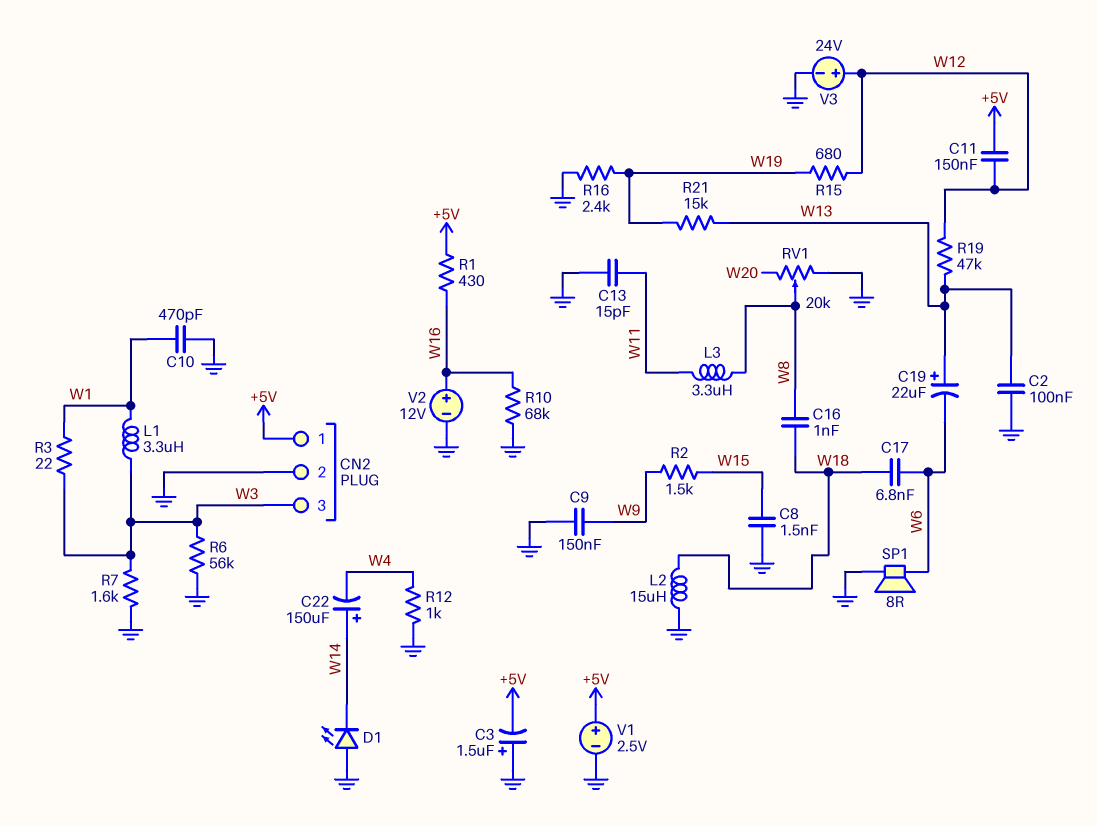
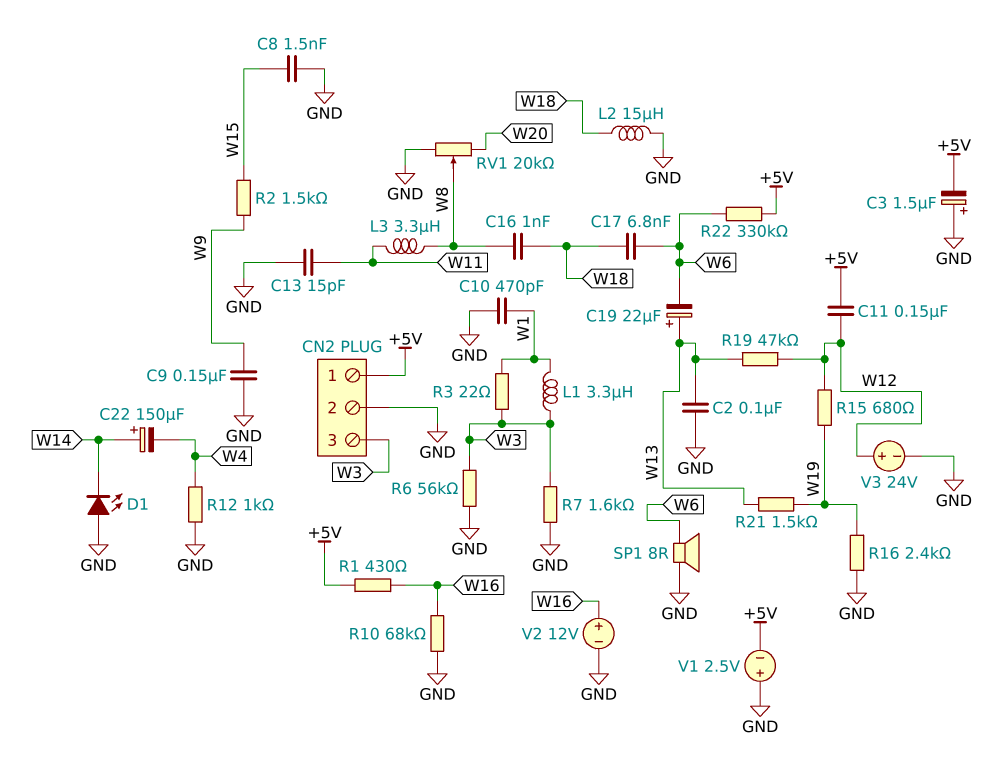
R21: 15k (W13, W19) -> 1.5k (W13, W19)
R22: none -> 330k (+5V, W6)
V1: 2.5V (plus +5V, minus GND) -> 2.5V (plus GND, minus +5V)

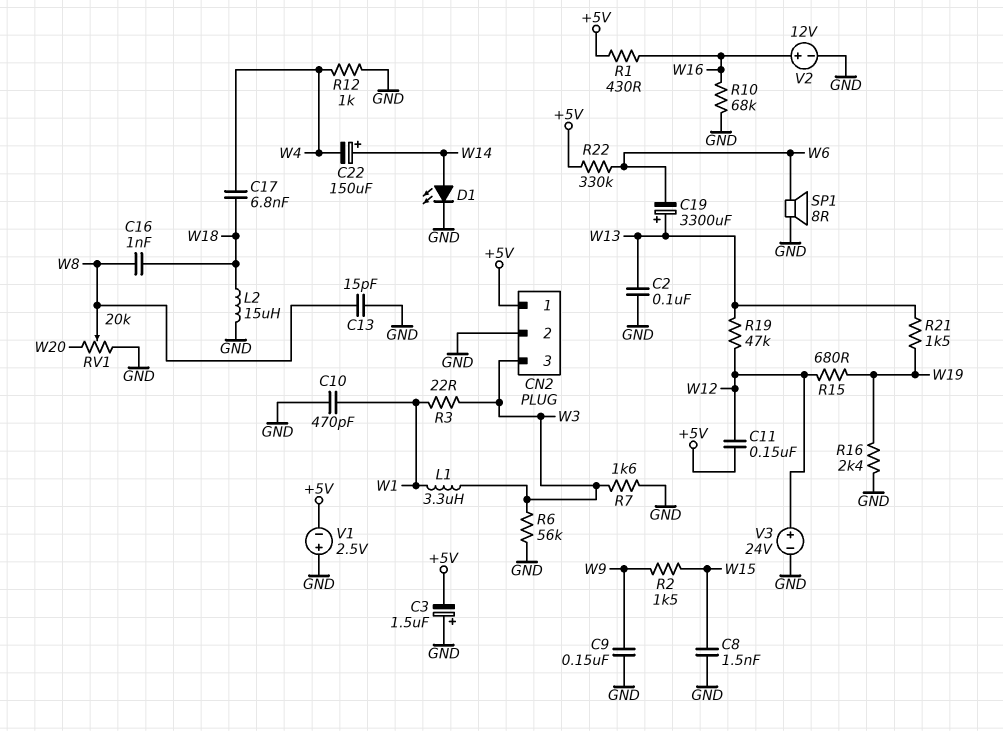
C13: 15pF (GND, W11) -> 15pF (GND, W8)
C17: 6.8nF (W6, W18) -> 6.8nF (W4, W18)
C19: 22uF (plus W13, minus W6) -> 3300uF (plus W13, minus W6)
D1: LED (A GND, K W14) -> LED (A W14, K GND)
L3: 3.3uH (W8, W11) -> none

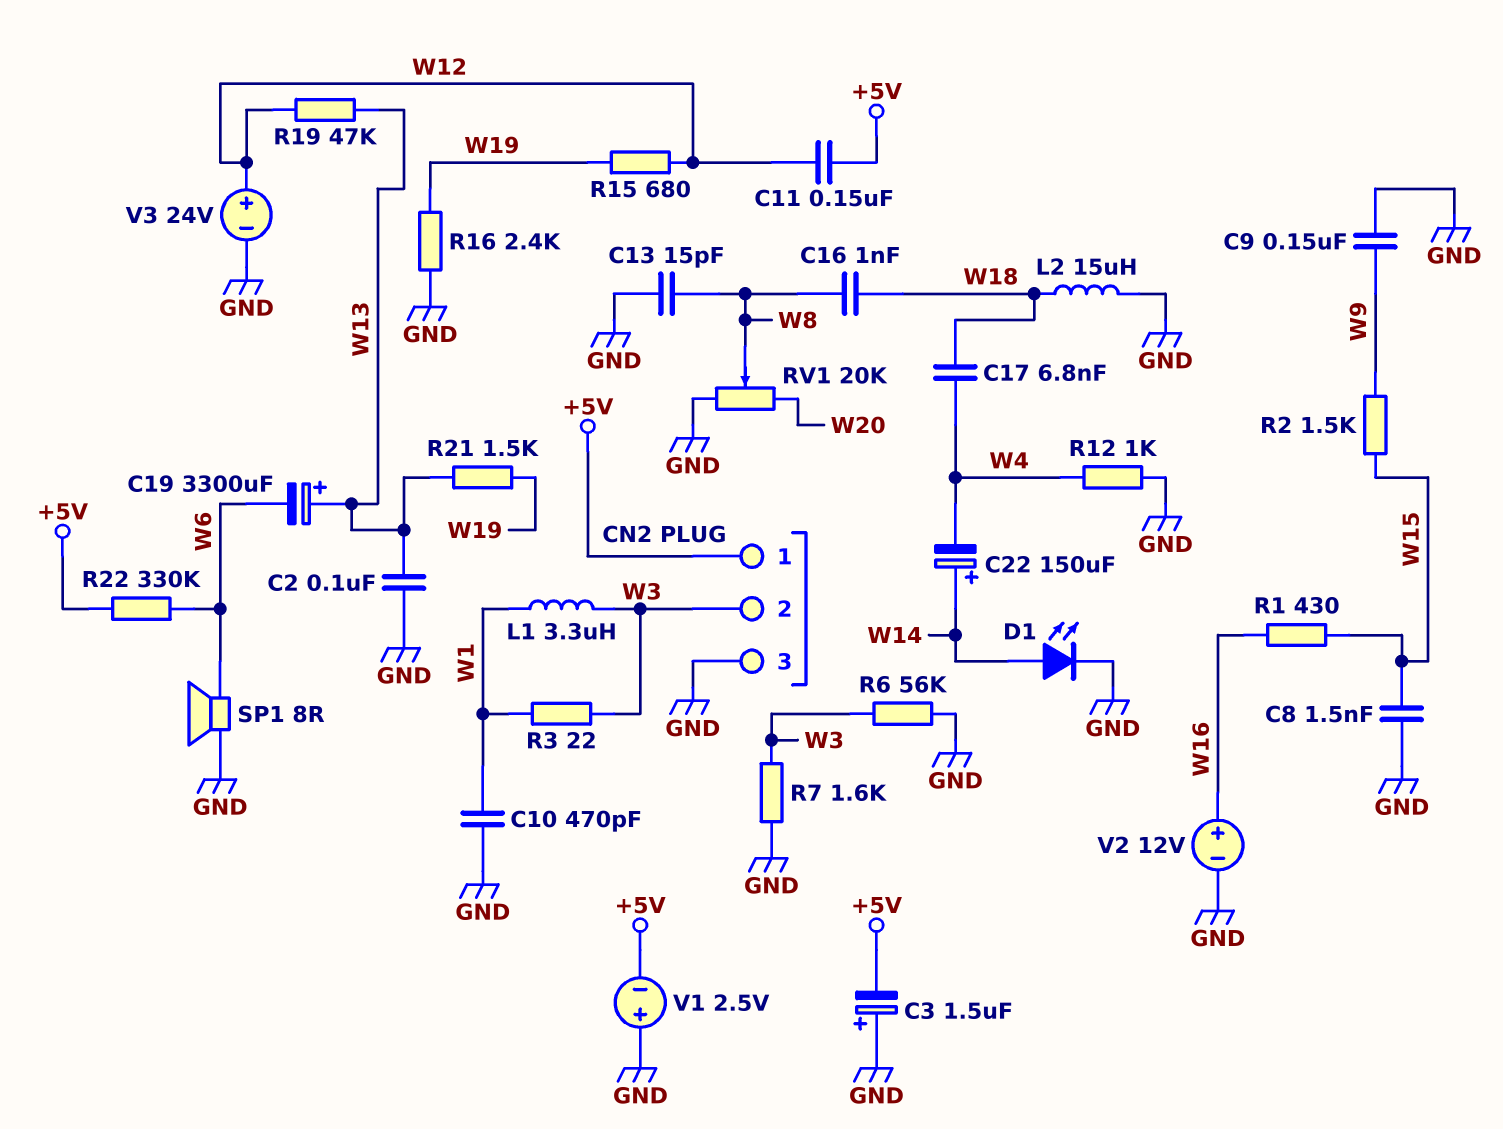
CN2 pin 2: GND -> W3
CN2 pin 3: W3 -> GND
R1: 430 (+5V, W16) -> 430 (W15, W16)
R10: 68k (GND, W16) -> none

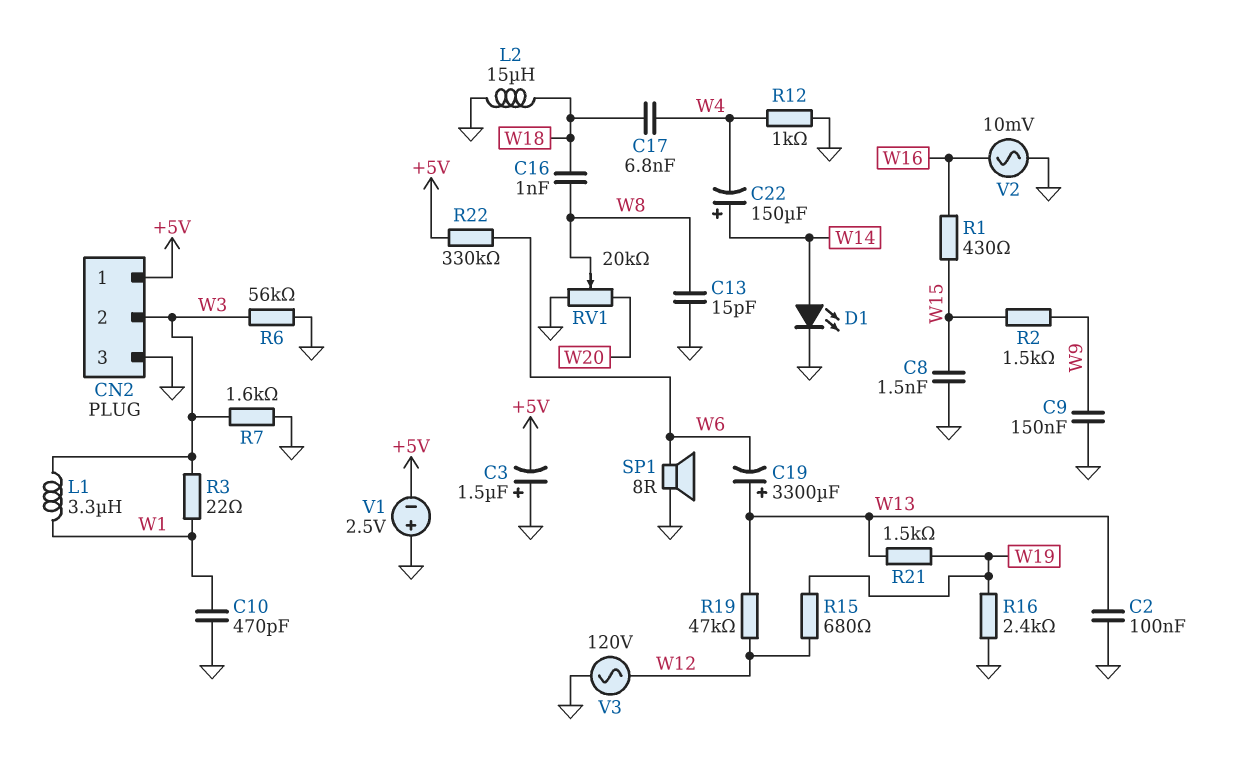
C11: 150nF (+5V, W12) -> none
V2: 12V (plus W16, minus GND) -> AC 10mV (GND, W16)
V3: 24V (plus W12, minus GND) -> AC 120V (GND, W12)

